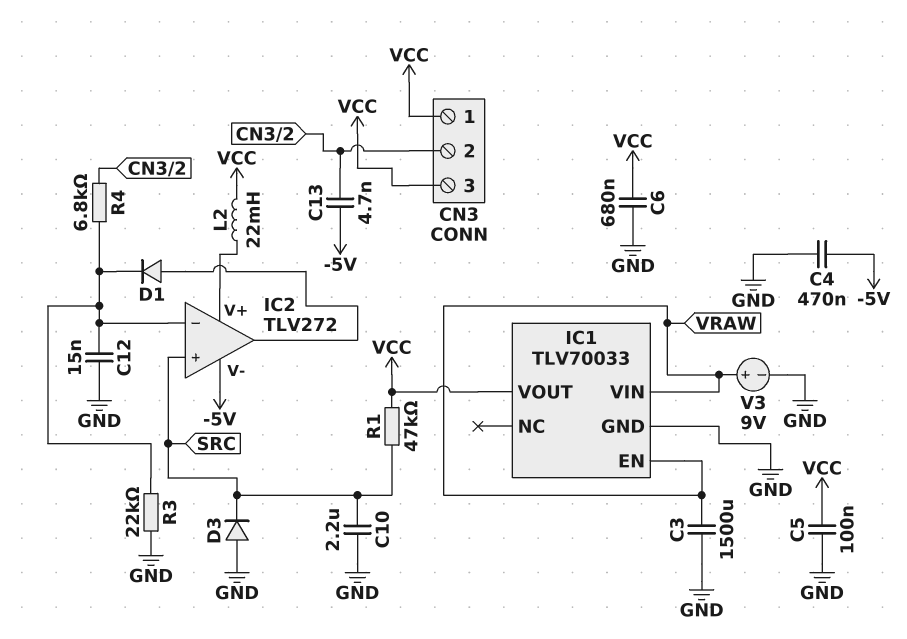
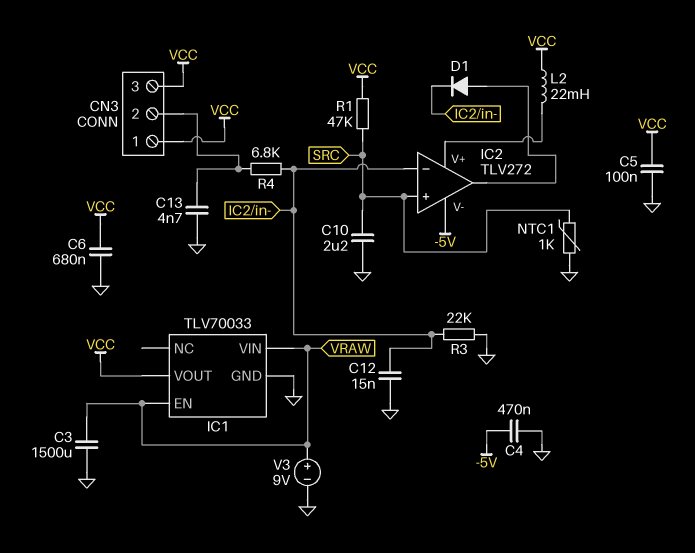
C13: 4.7nF (-5V, CN3/2) -> 4.7nF (CN3/2, GND)
D3: diode (A GND, K SRC) -> none
NTC1: none -> 1k (GND, SRC)

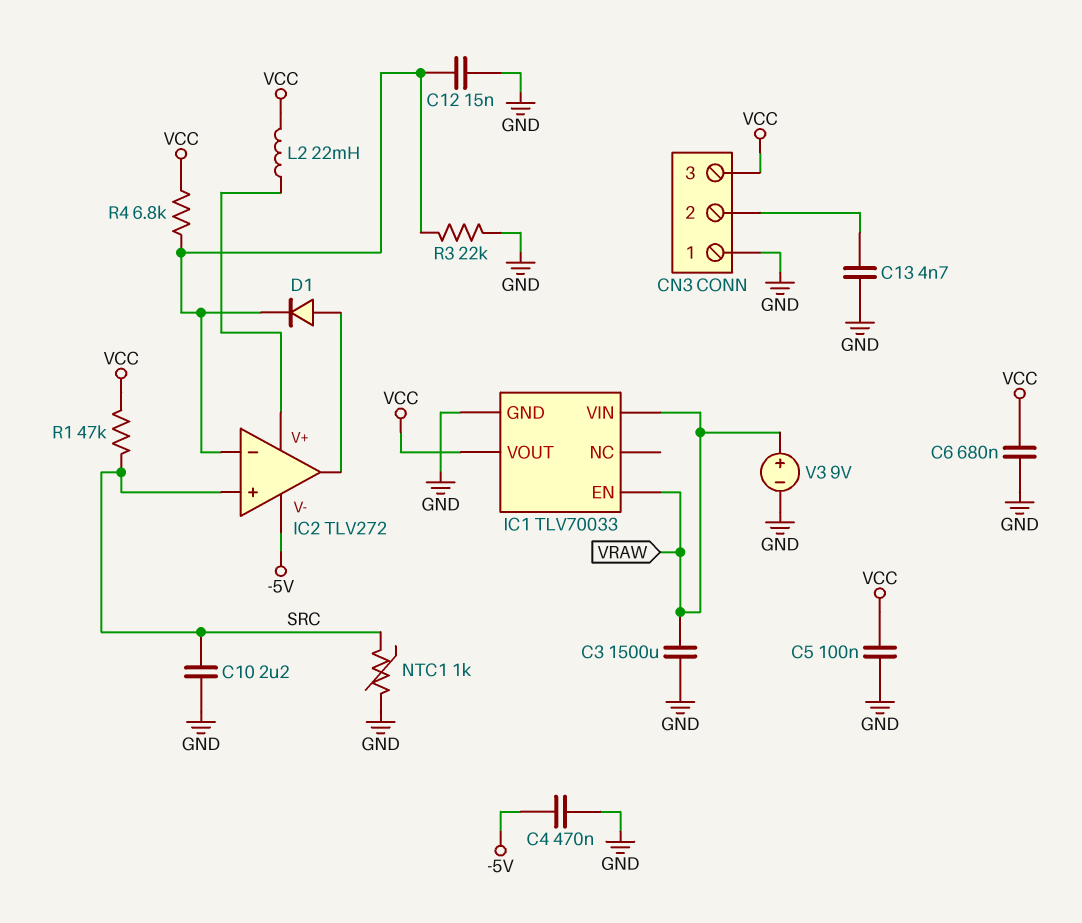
CN3 pin 1: VCC -> GND
R4: 6.8k (CN3/2, IC2/in-) -> 6.8k (IC2/in-, VCC)

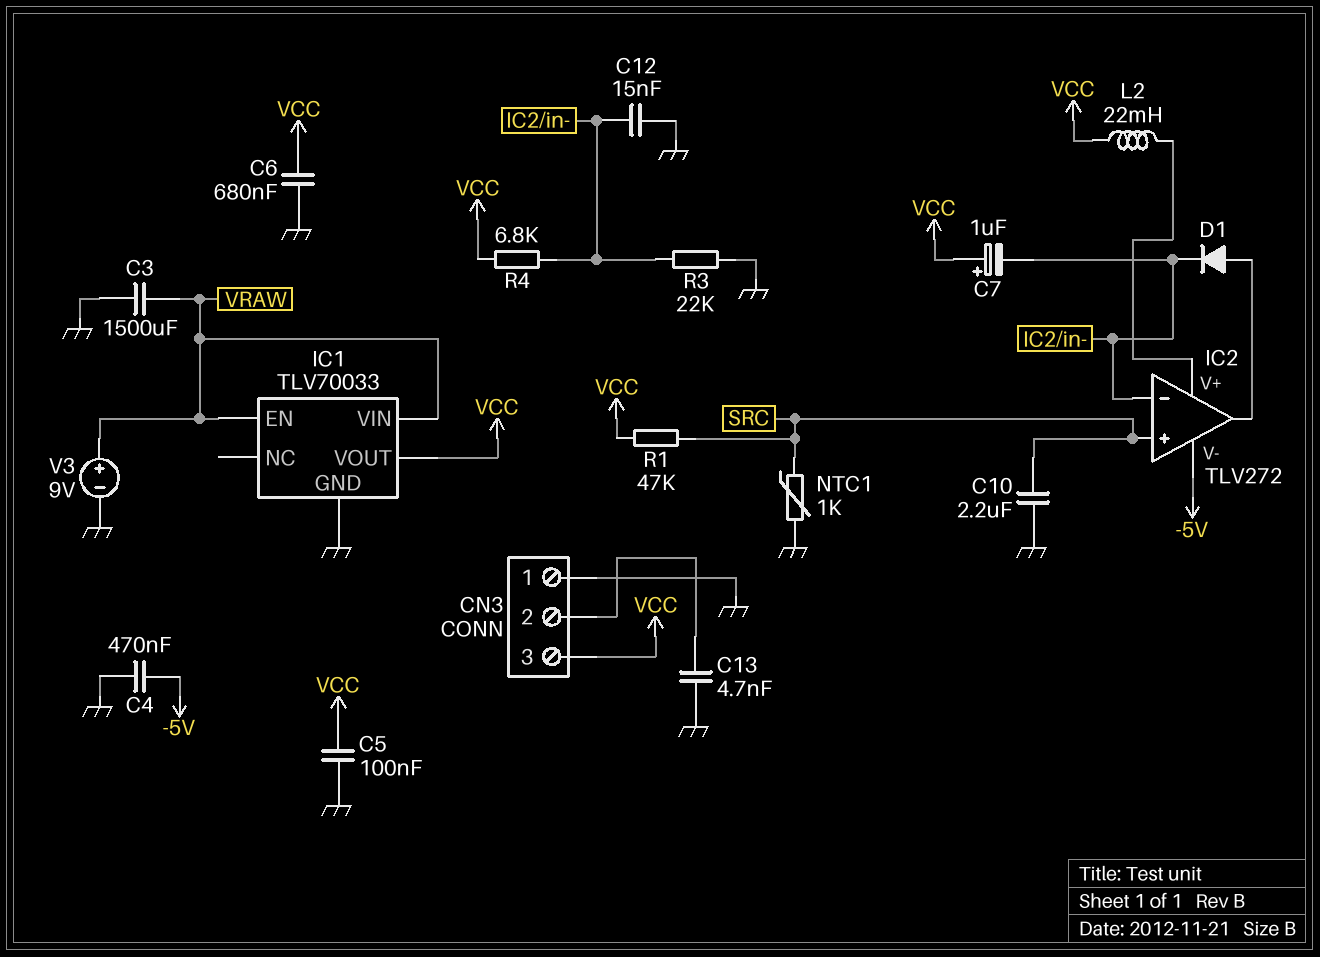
C7: none -> 1uF (plus VCC, minus IC2/in-)

